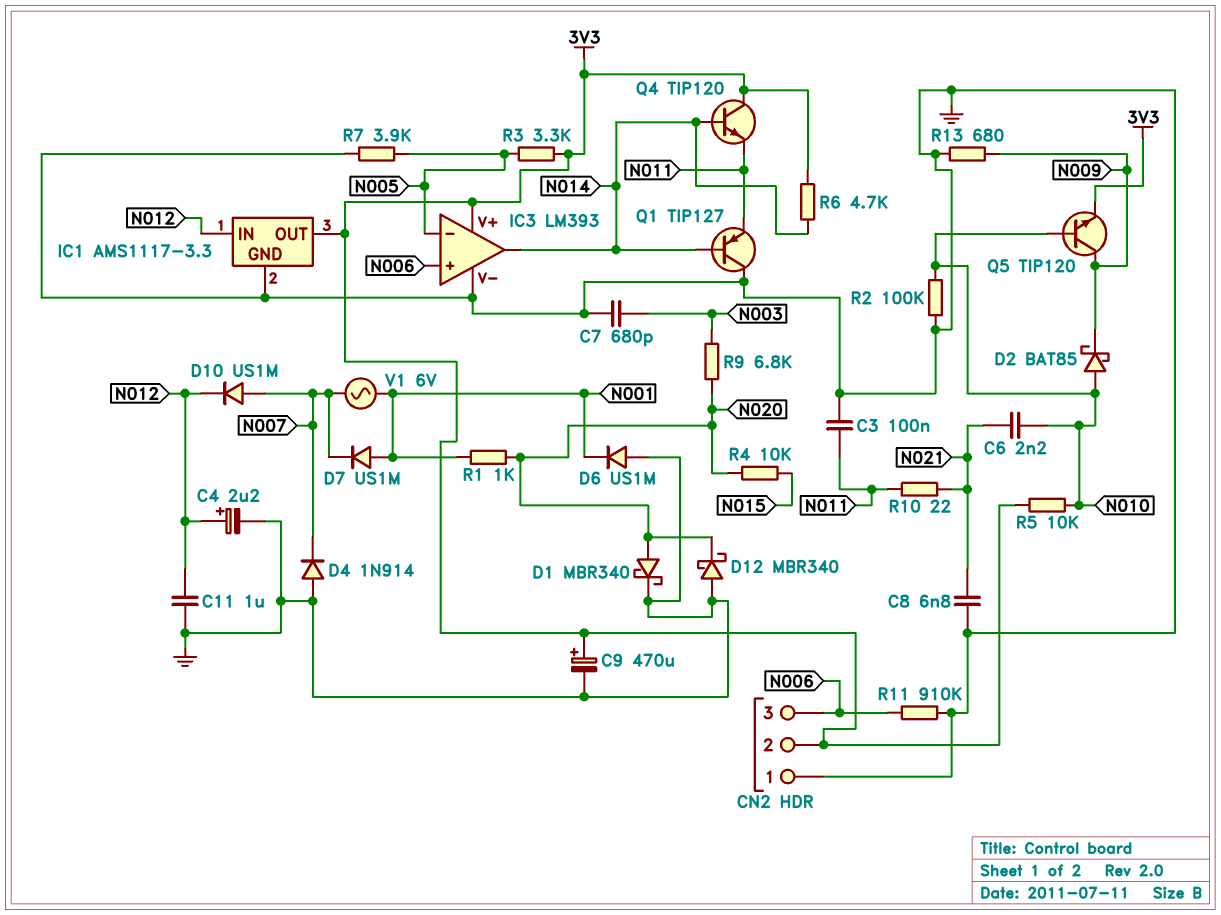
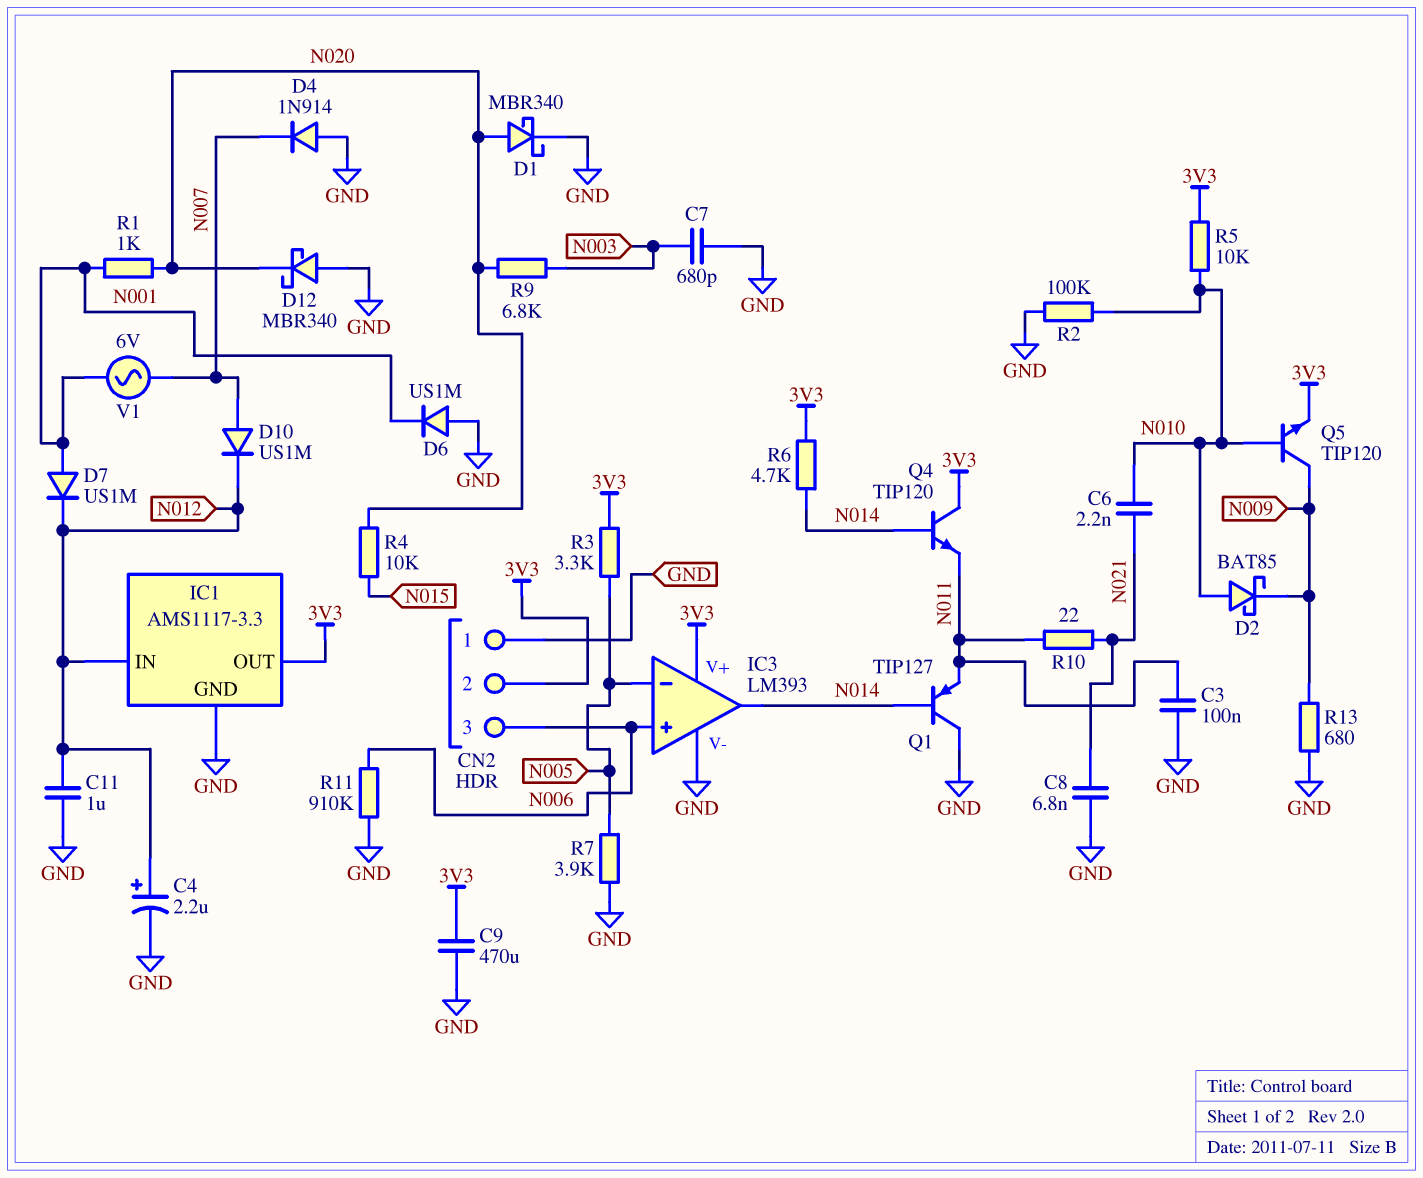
C9: 470uF (plus 3V3, minus GND) -> 470uF (3V3, GND)
D7: diode US1M (A N001, K N007) -> diode US1M (A N001, K N012)

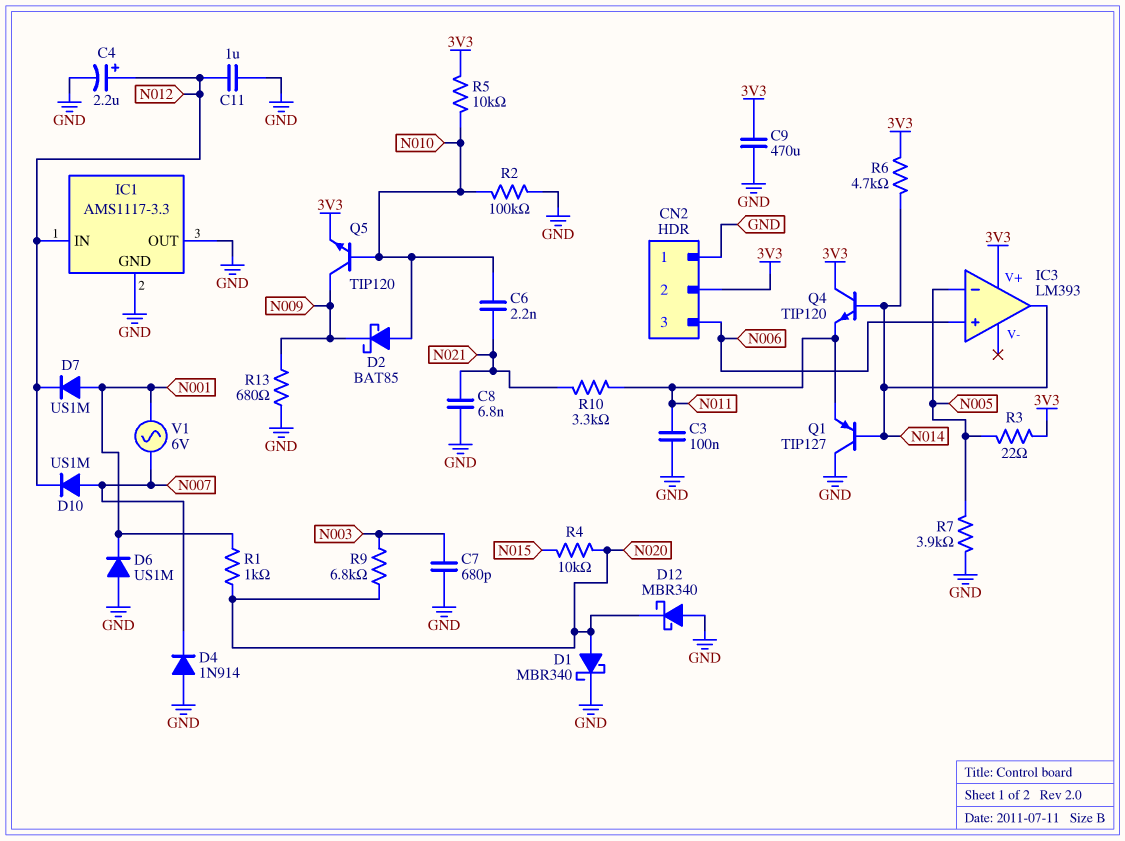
IC1 pin OUT: 3V3 -> GND
IC3 pin V-: GND -> none
R3: 3.3k (3V3, N005) -> 22 (3V3, N005)
R10: 22 (N011, N021) -> 3.3k (N011, N021)
R11: 910k (GND, N006) -> none

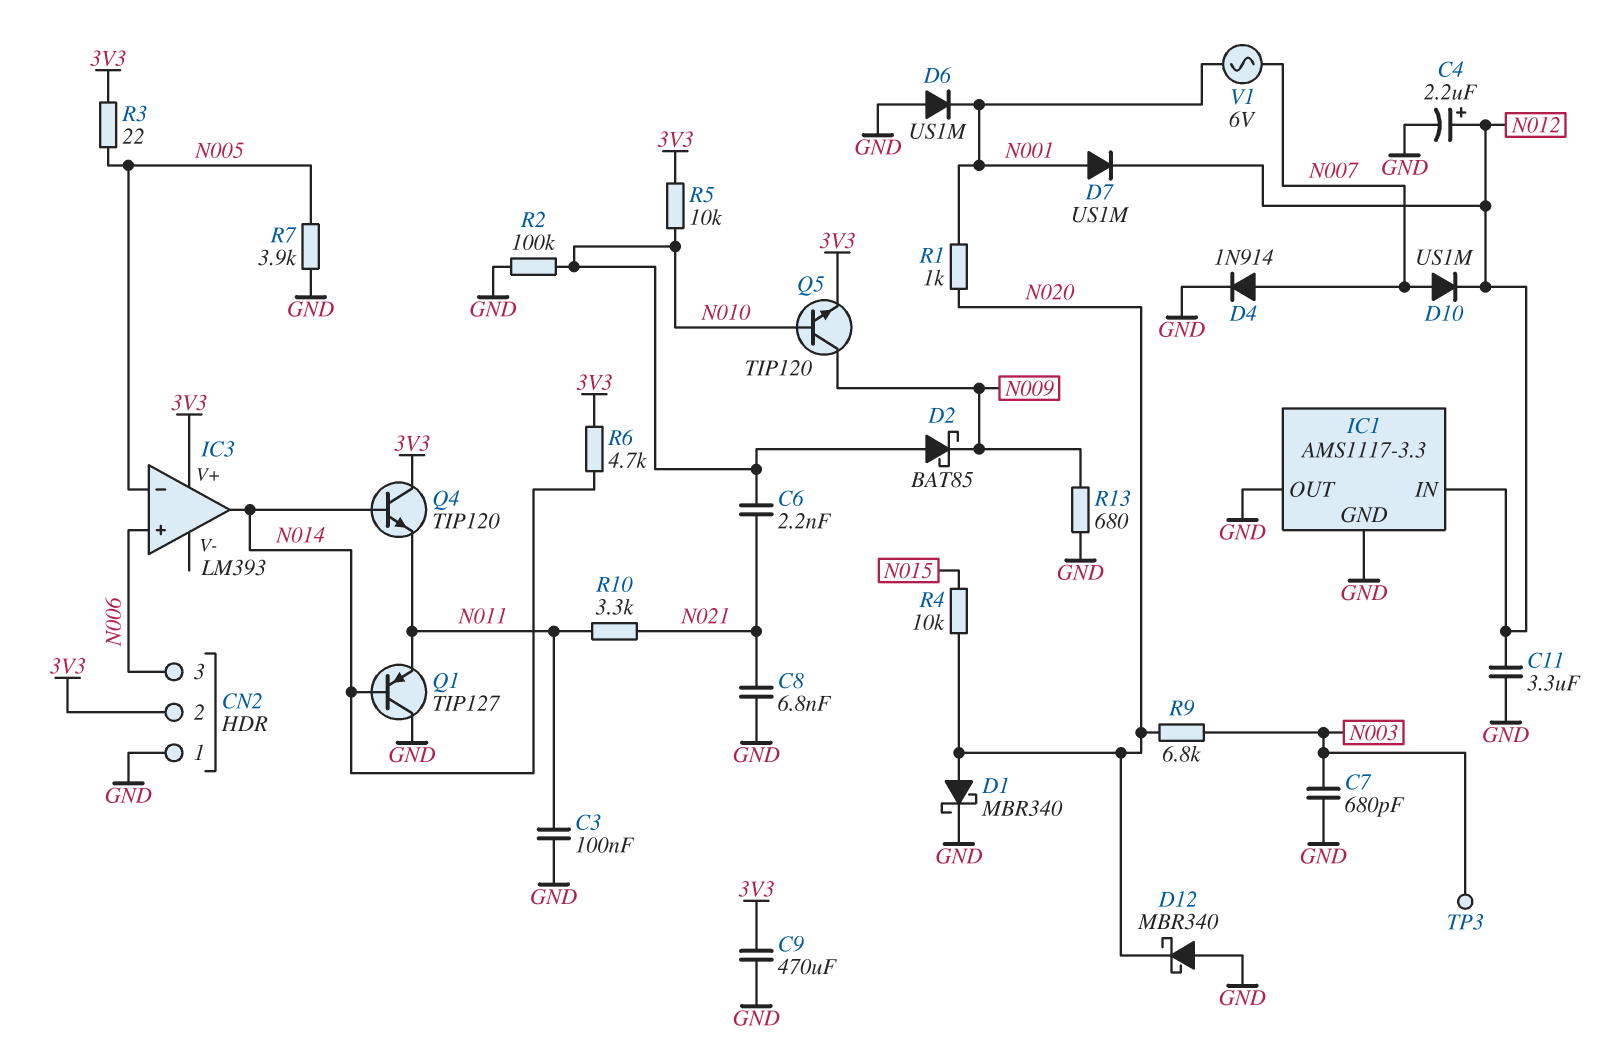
C11: 1uF (GND, N012) -> 3.3uF (GND, N012)
D4: diode 1N914 (A GND, K N007) -> diode 1N914 (A N007, K GND)
TP3: none -> test point (N003)

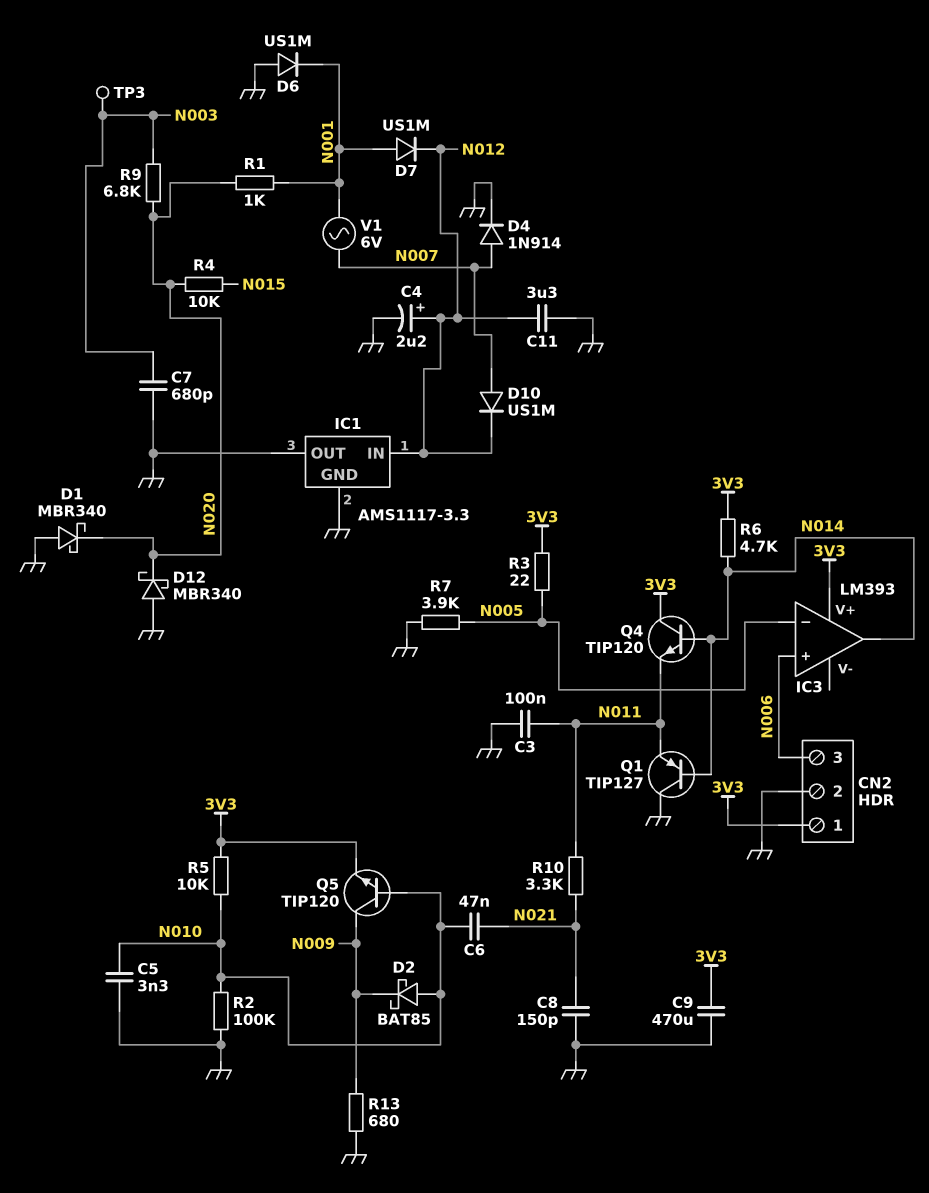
C5: none -> 3.3nF (GND, N010)
C6: 2.2nF (N010, N021) -> 47nF (N010, N021)
C8: 6.8nF (GND, N021) -> 150pF (GND, N021)
CN2 pin 1: GND -> 3V3
CN2 pin 2: 3V3 -> GND
D1: schottky MBR340 (A N020, K GND) -> schottky MBR340 (A GND, K N020)

